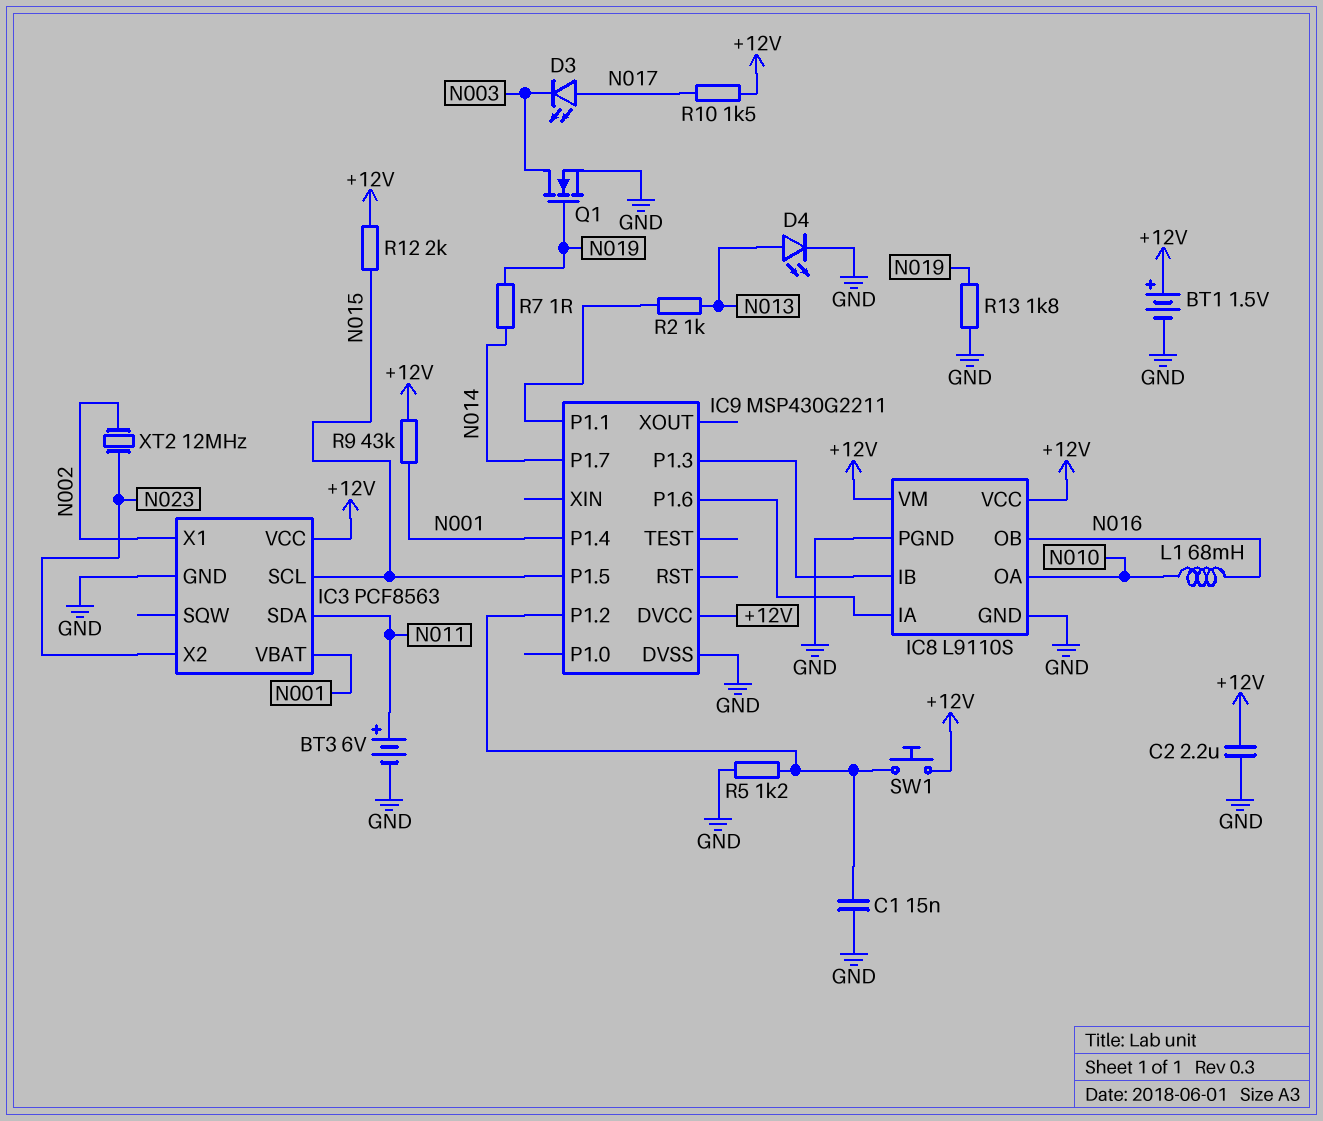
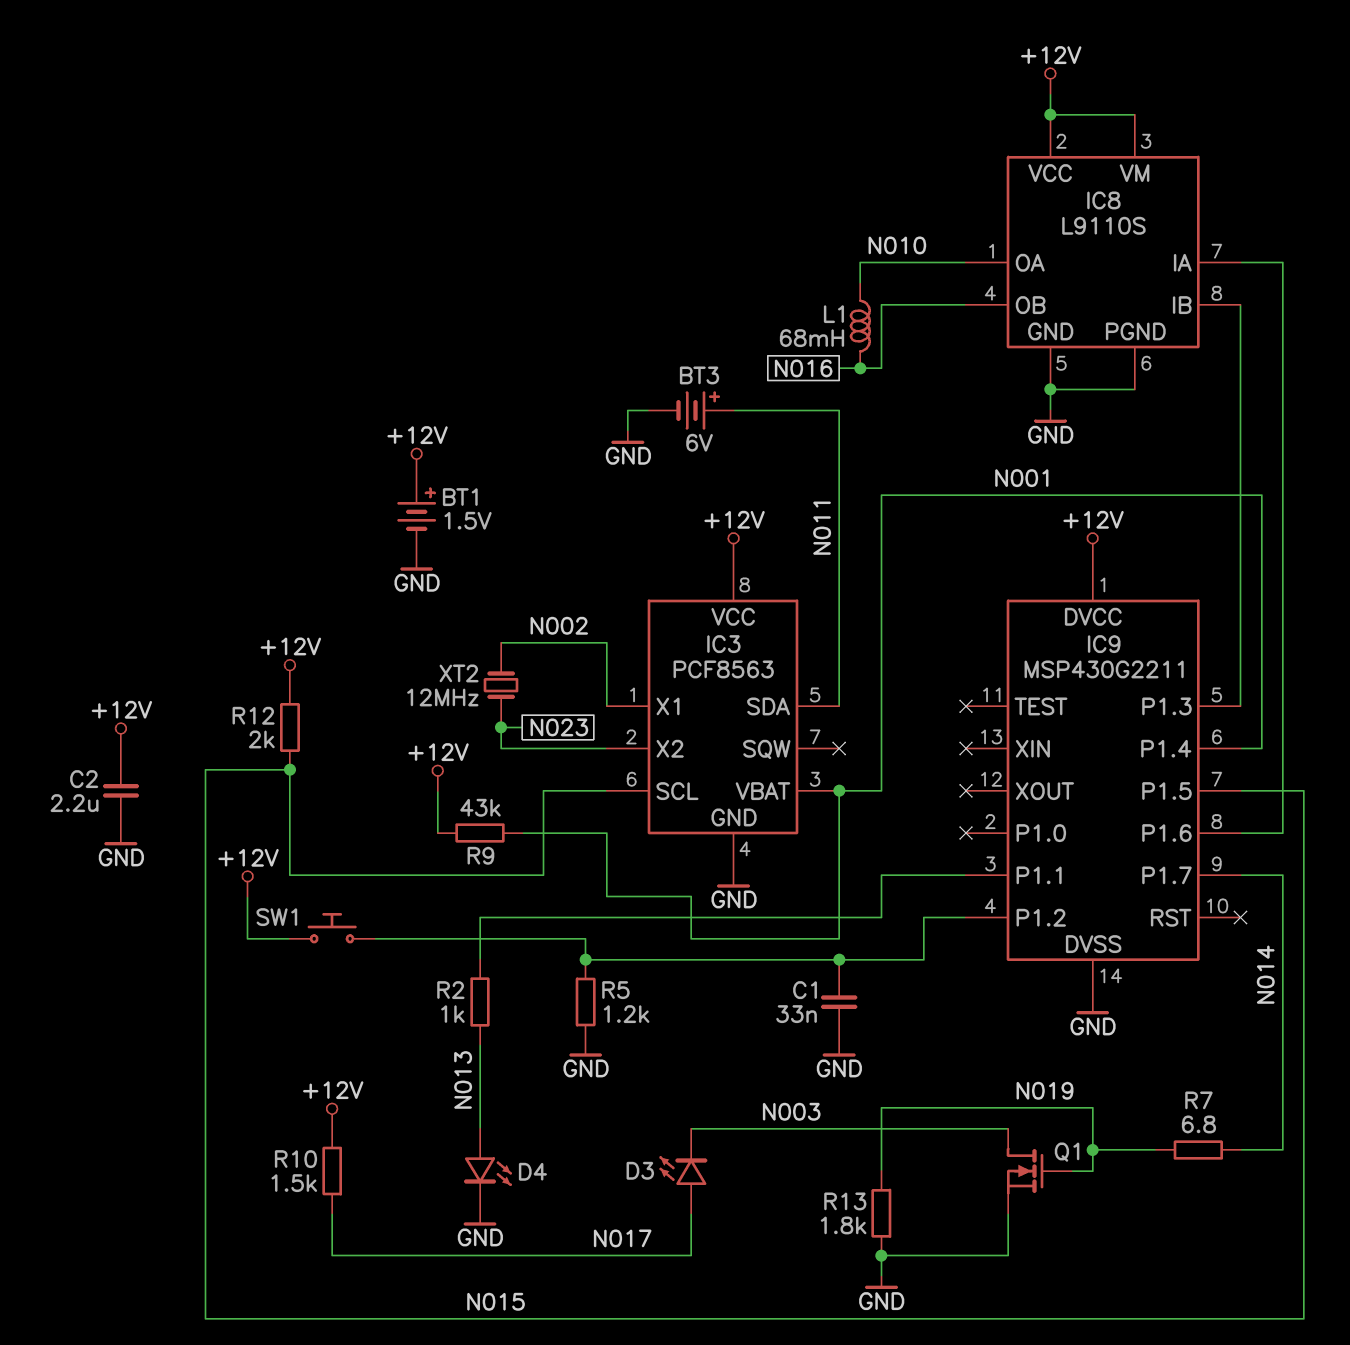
C1: 15nF (GND, IC9/P1.2) -> 33nF (GND, IC9/P1.2)
R7: 1 (N014, N019) -> 6.8 (N014, N019)

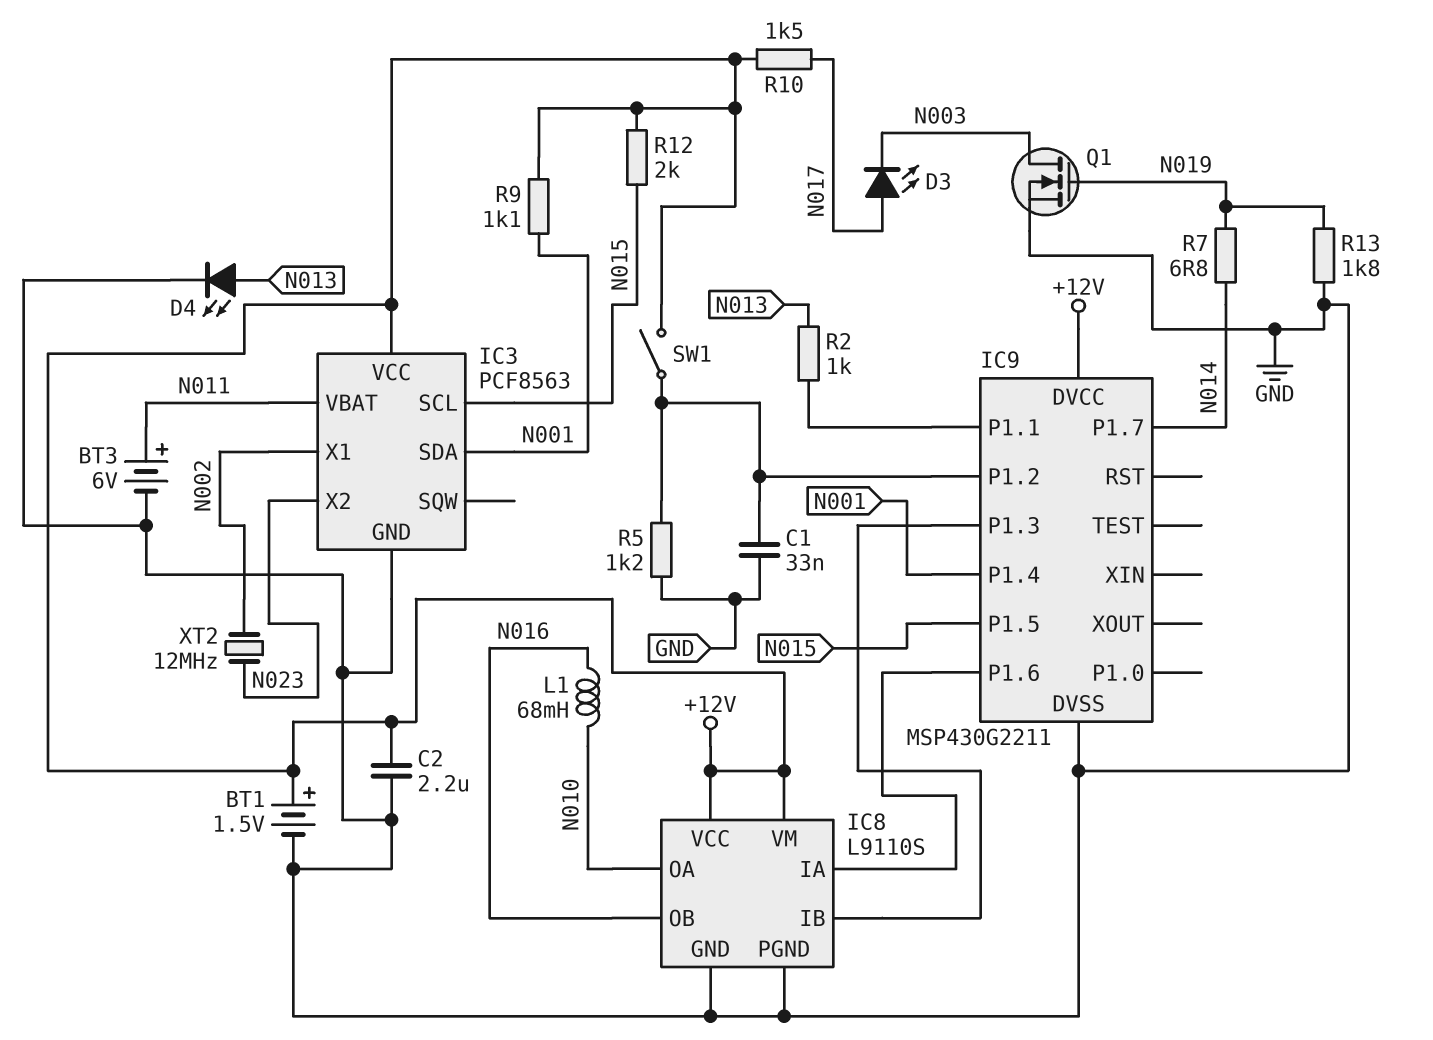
IC3 pin SDA: N011 -> N001
IC3 pin VBAT: N001 -> N011
R9: 43k (+12V, N001) -> 1.1k (+12V, N001)
SW1: button (+12V, IC9/P1.2) -> switch (+12V, IC9/P1.2)

